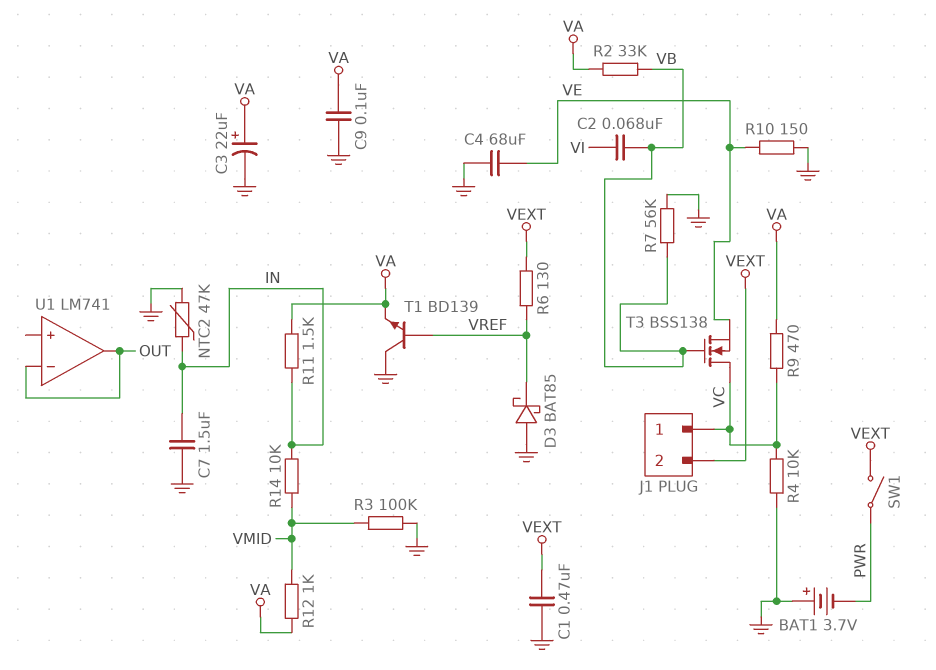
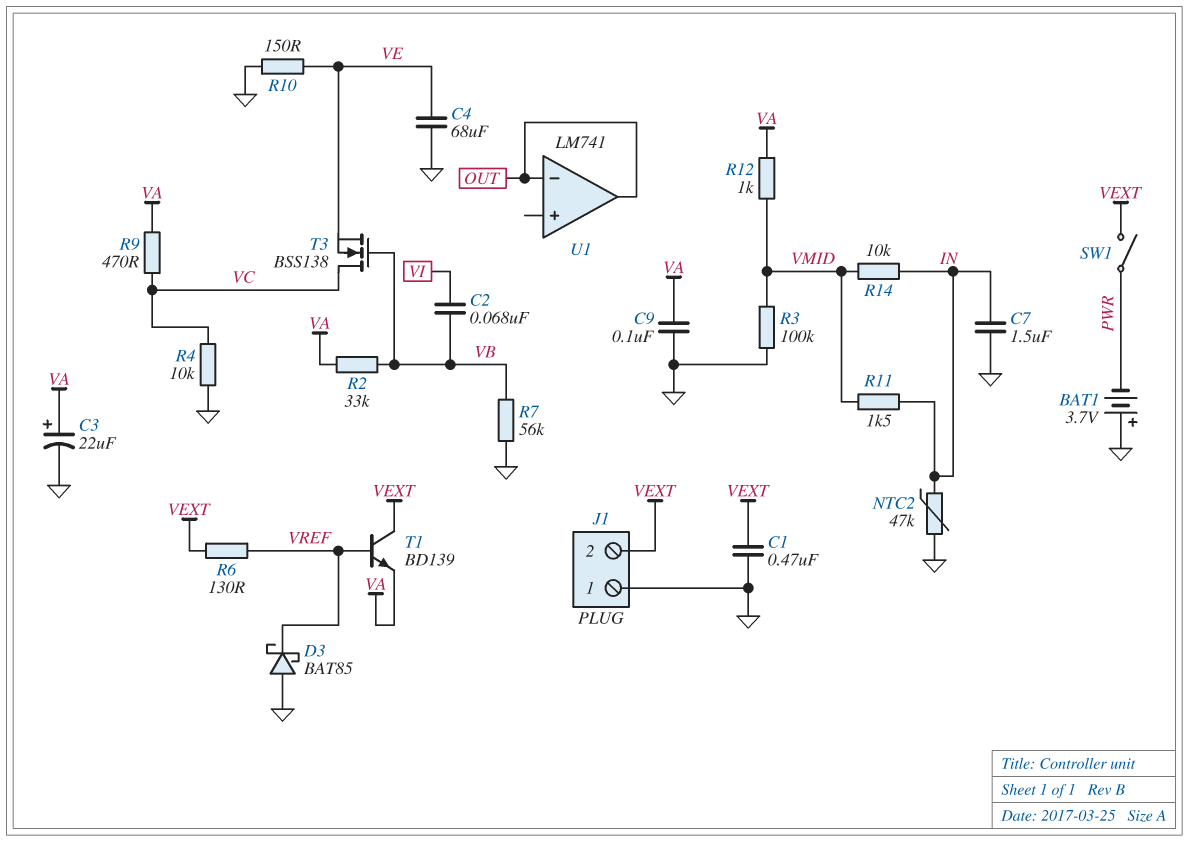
J1 pin 1: VC -> GND
R11: 1.5k (IN, VA) -> 1.5k (IN, VMID)
T1: NPN BD139 (B VREF, C GND, E VA) -> NPN BD139 (B VREF, C VEXT, E VA)

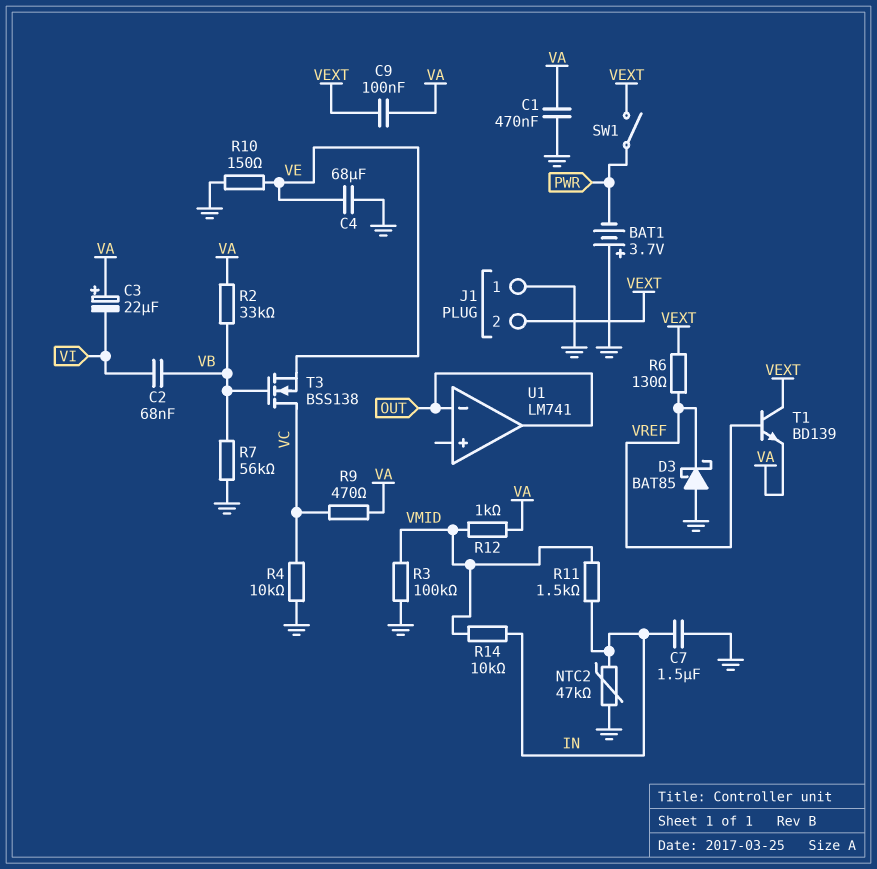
C1: 470nF (GND, VEXT) -> 470nF (GND, VA)
C3: 22uF (plus VA, minus GND) -> 22uF (plus VA, minus VI)
C9: 100nF (GND, VA) -> 100nF (VA, VEXT)

